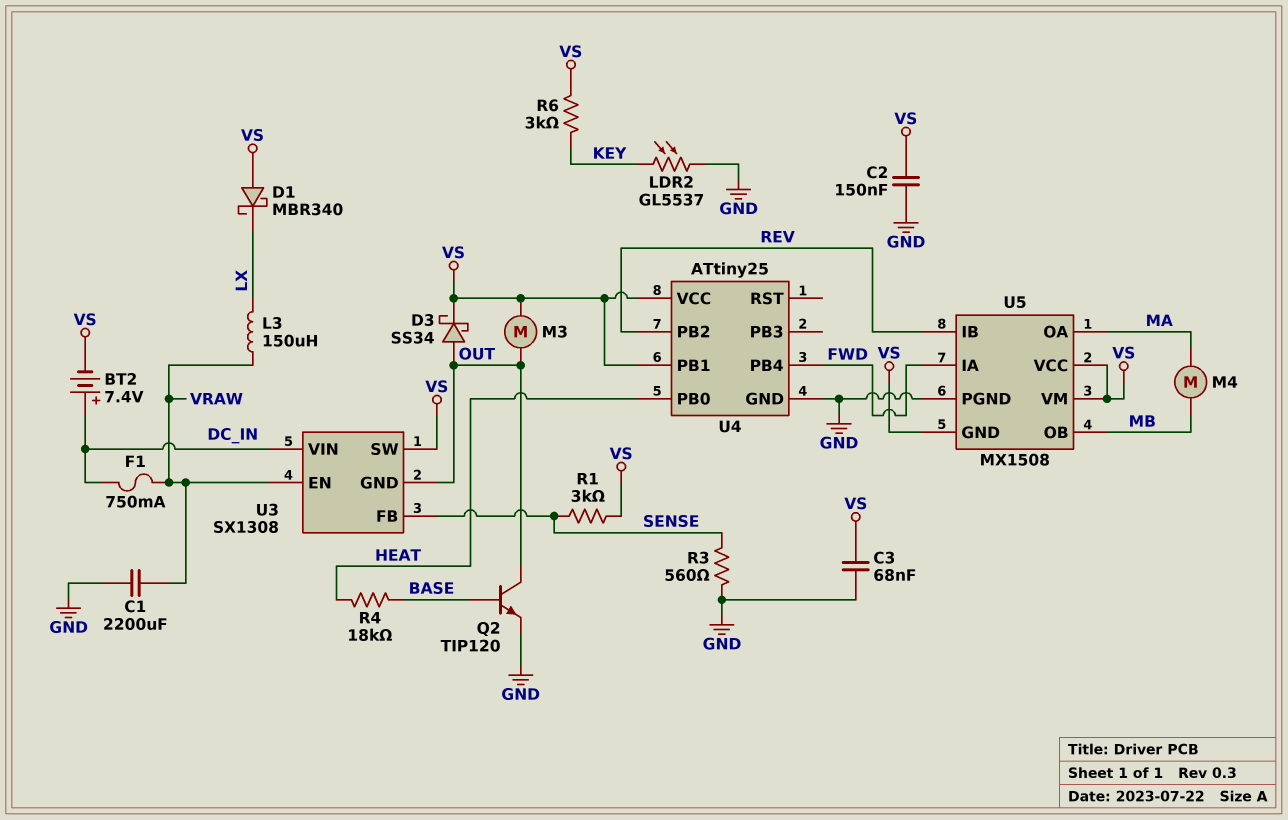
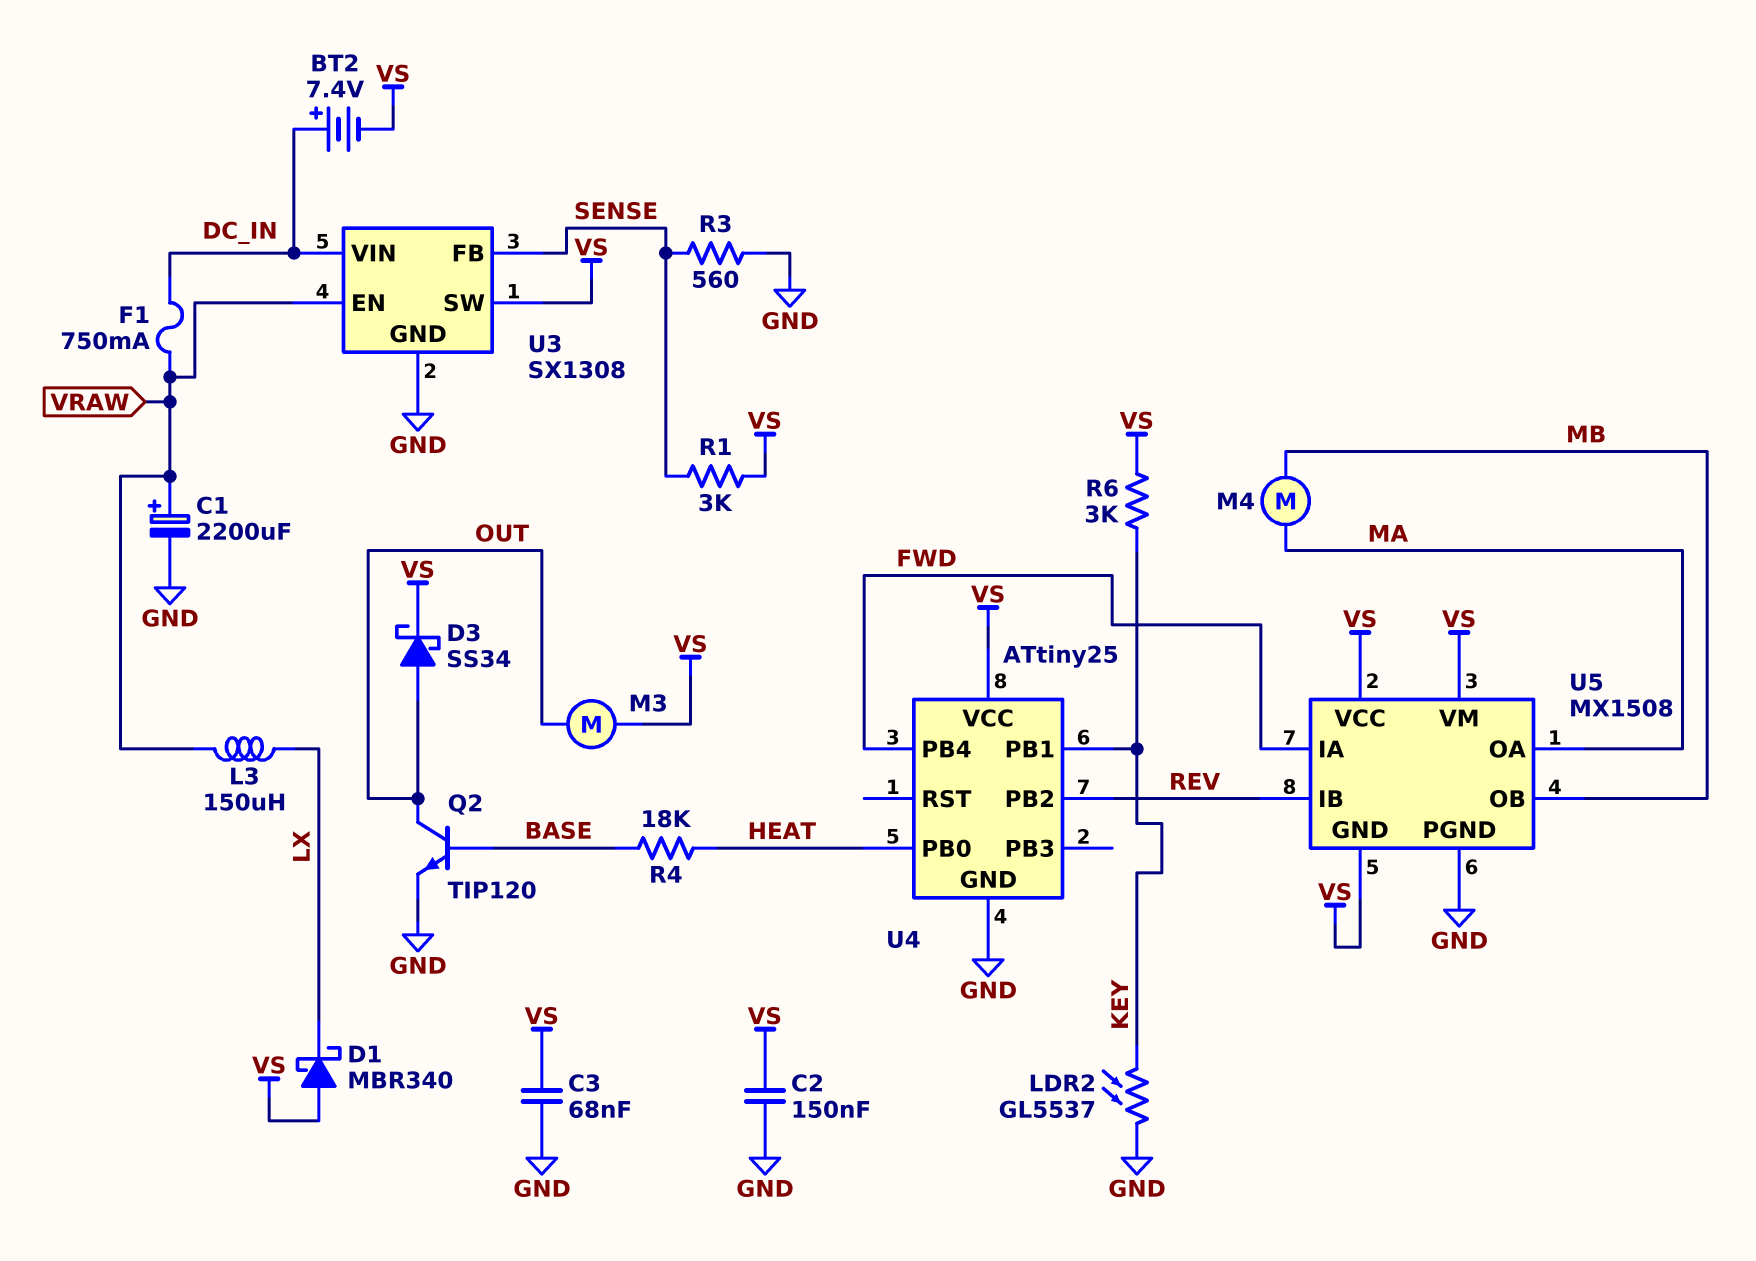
C1: 2200uF (GND, VRAW) -> 2200uF (plus VRAW, minus GND)
U3 pin GND: OUT -> GND
U4 pin PB1: VS -> KEY

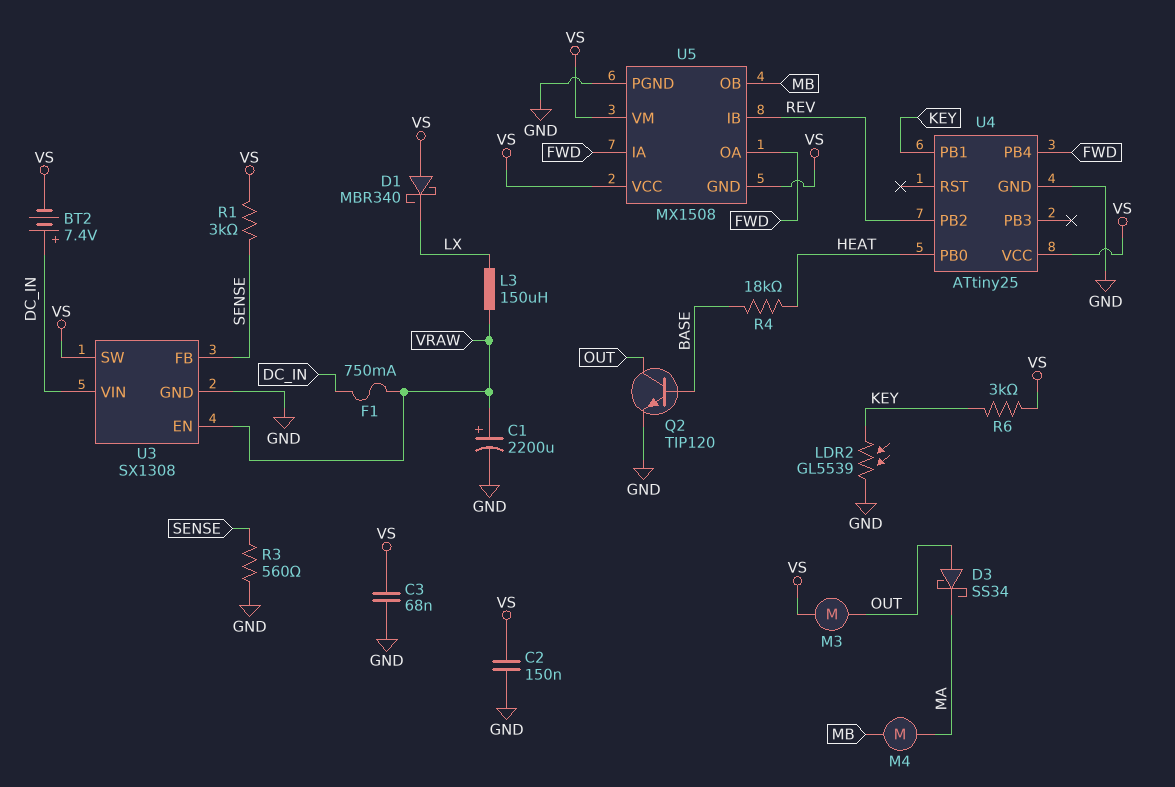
D3: schottky SS34 (A OUT, K VS) -> schottky SS34 (A OUT, K MA)
LDR2: GL5537 (GND, KEY) -> GL5539 (GND, KEY)
U5 pin OA: MA -> FWD

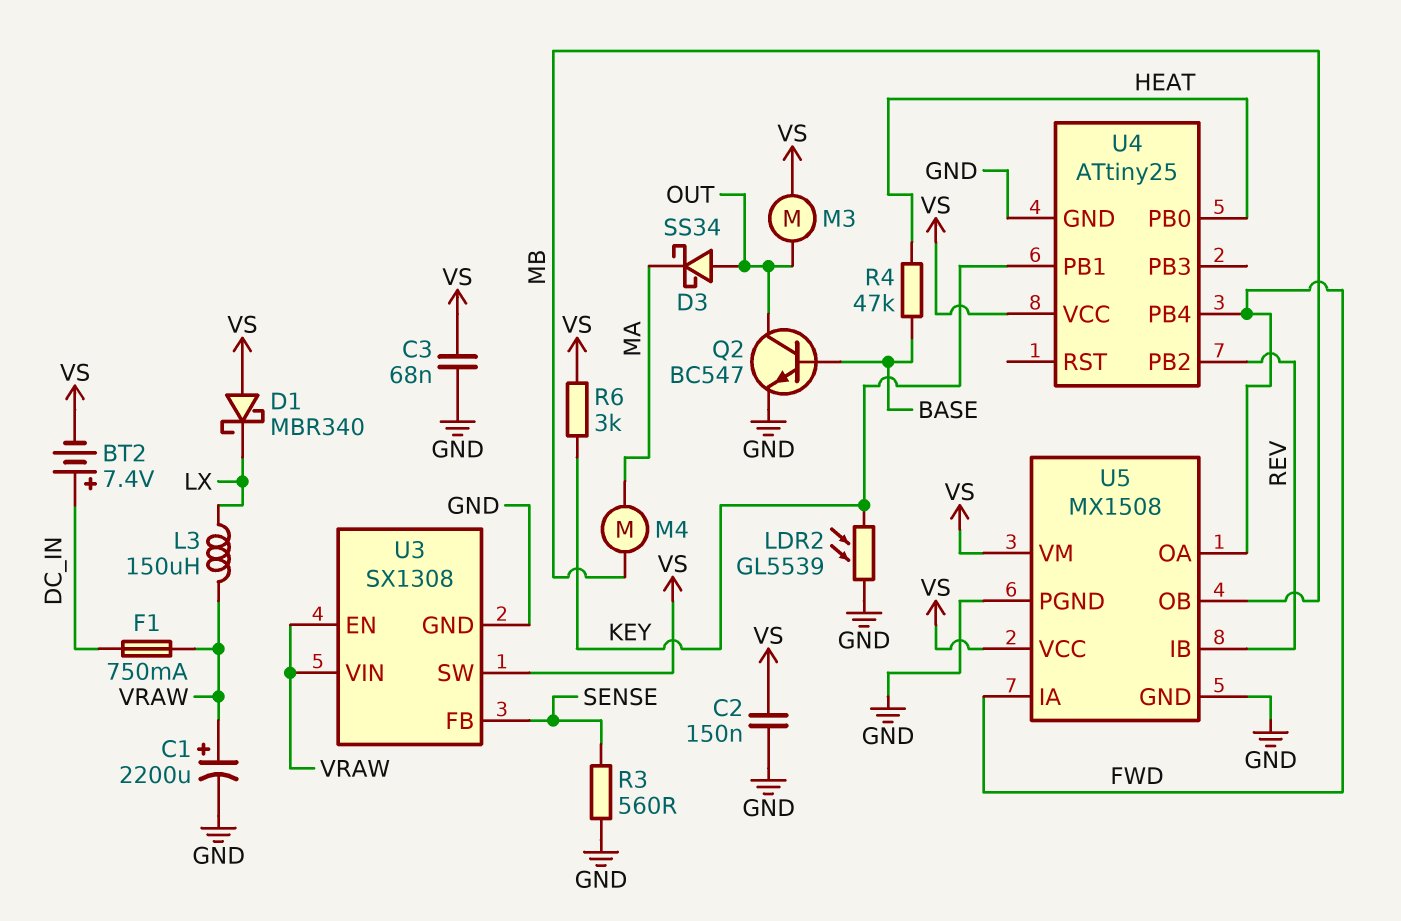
Q2: NPN TIP120 (B BASE, C OUT, E GND) -> NPN BC547 (B BASE, C OUT, E GND)
R1: 3k (SENSE, VS) -> none
R4: 18k (BASE, HEAT) -> 47k (BASE, HEAT)
U3 pin VIN: DC_IN -> VRAW
U5 pin GND: VS -> GND

